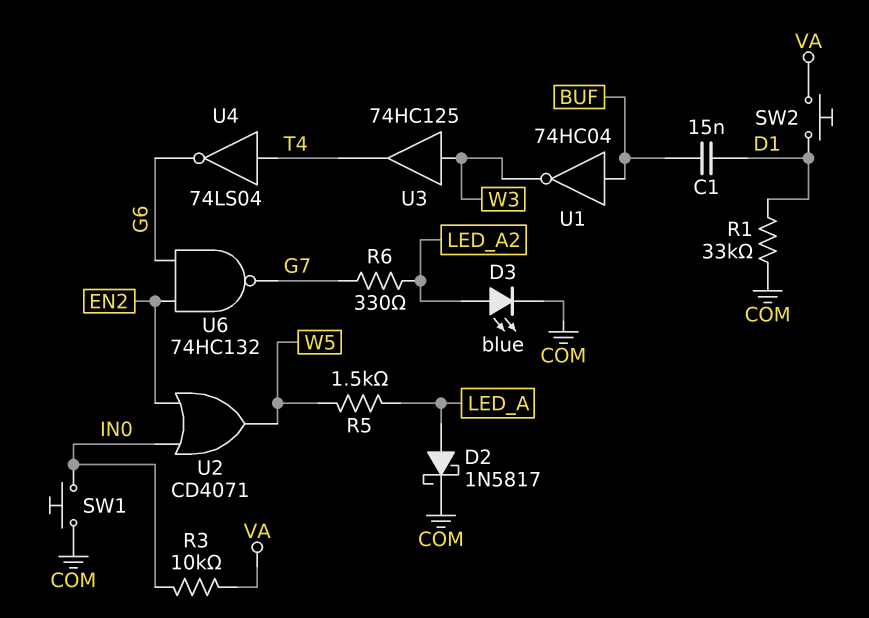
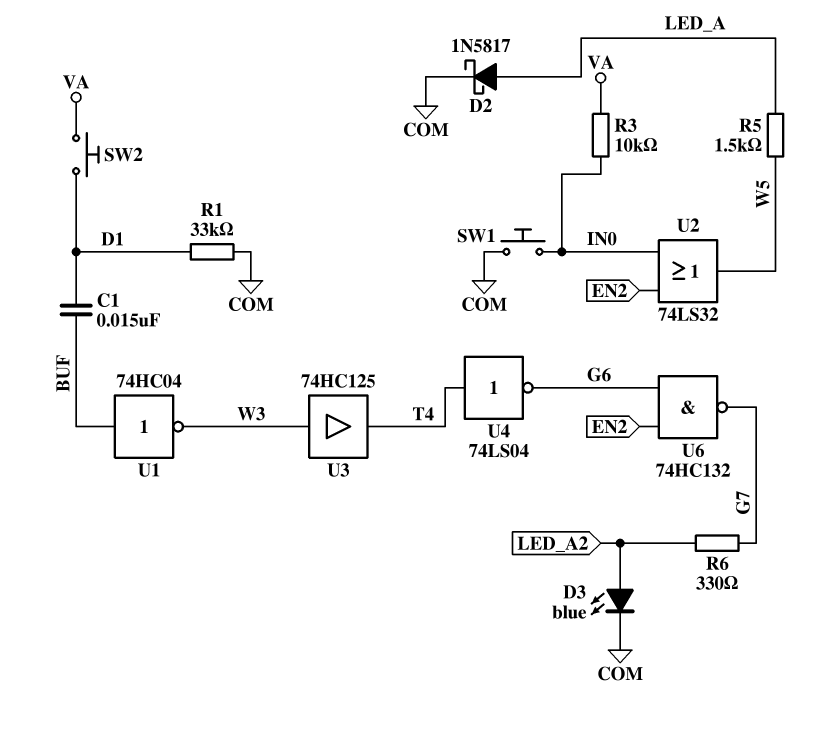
U2: OR CD4071 (in EN2, in IN0, out W5) -> OR 74LS32 (in EN2, in IN0, out W5)

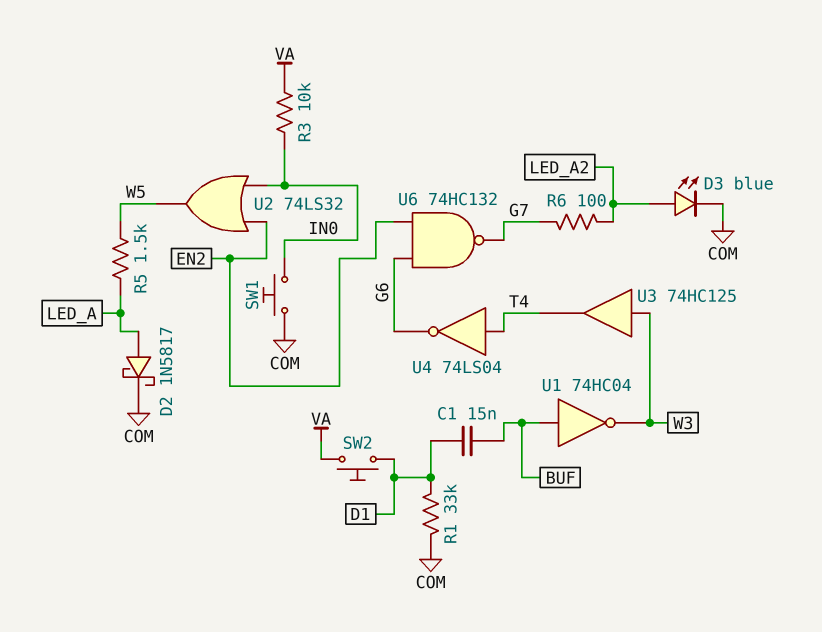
R6: 330 (G7, LED_A2) -> 100 (G7, LED_A2)

